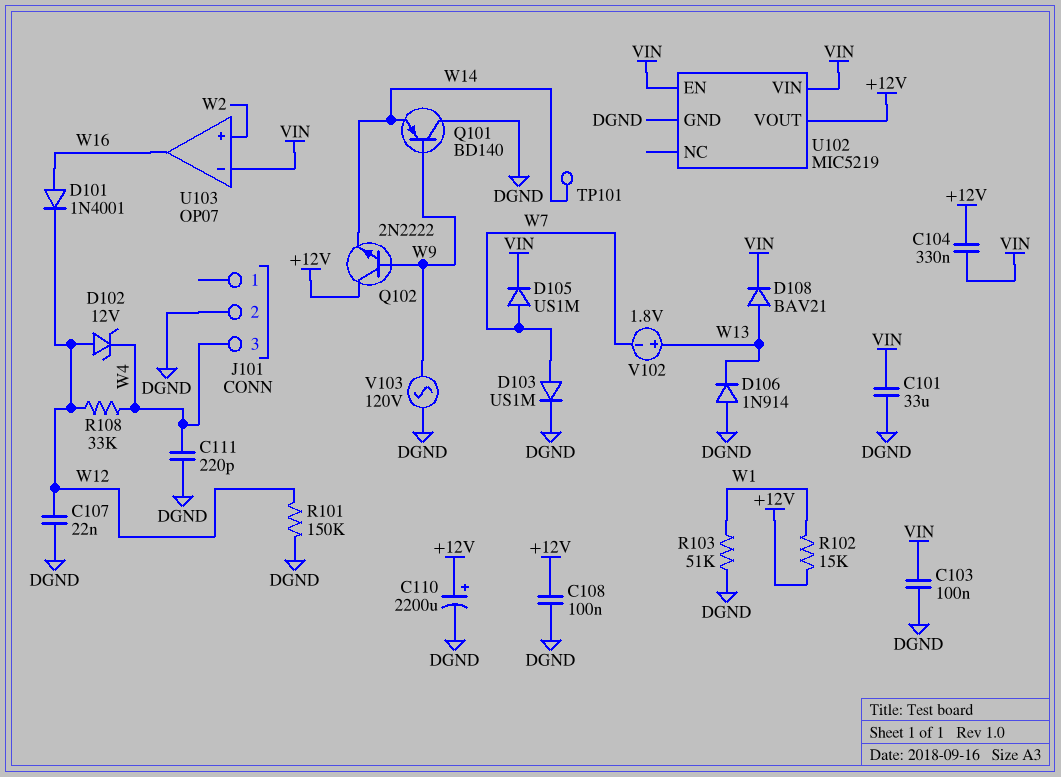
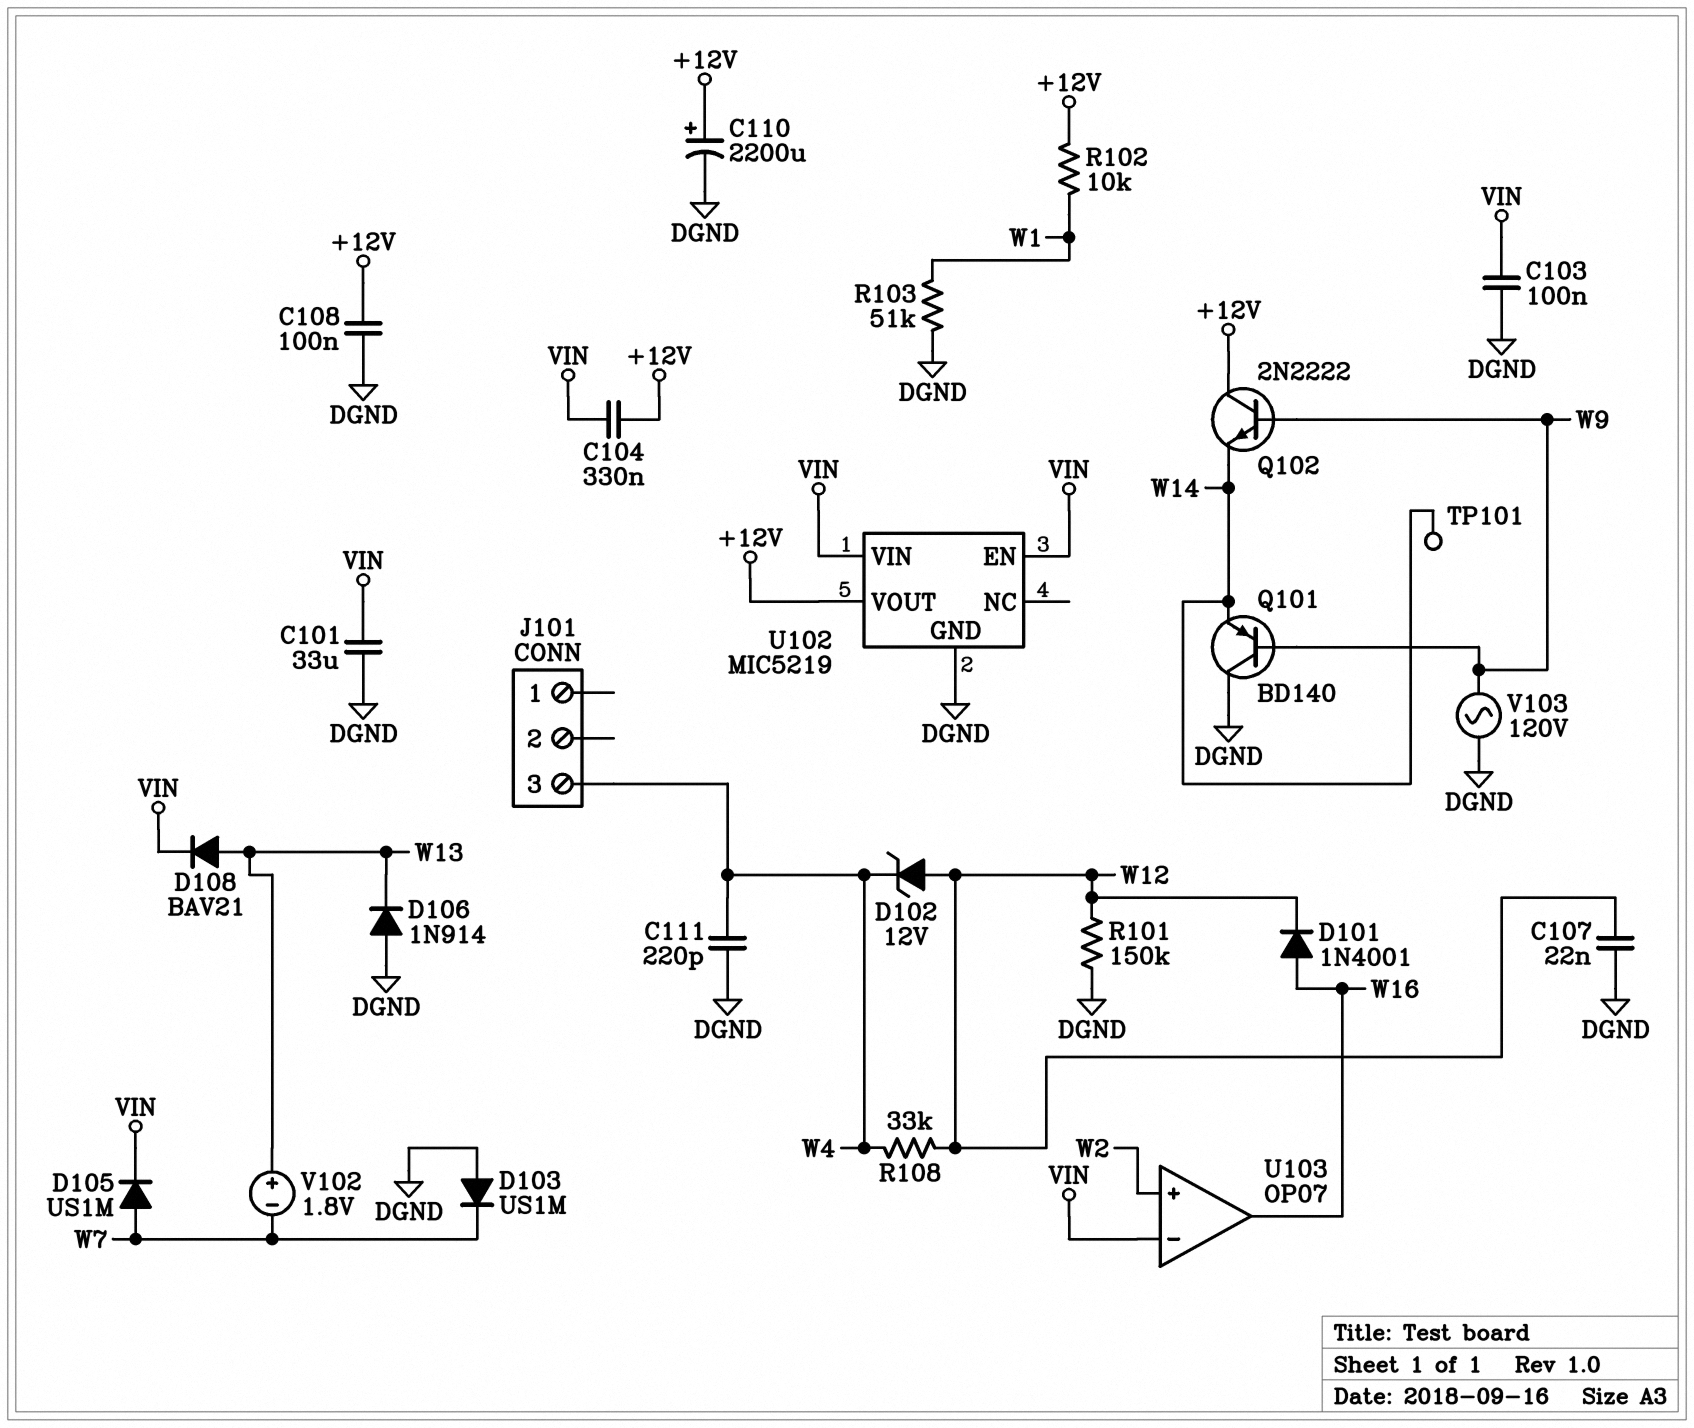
D103: diode US1M (A W7, K DGND) -> diode US1M (A DGND, K W7)
J101 pin 2: DGND -> none
R102: 15k (+12V, W1) -> 10k (+12V, W1)

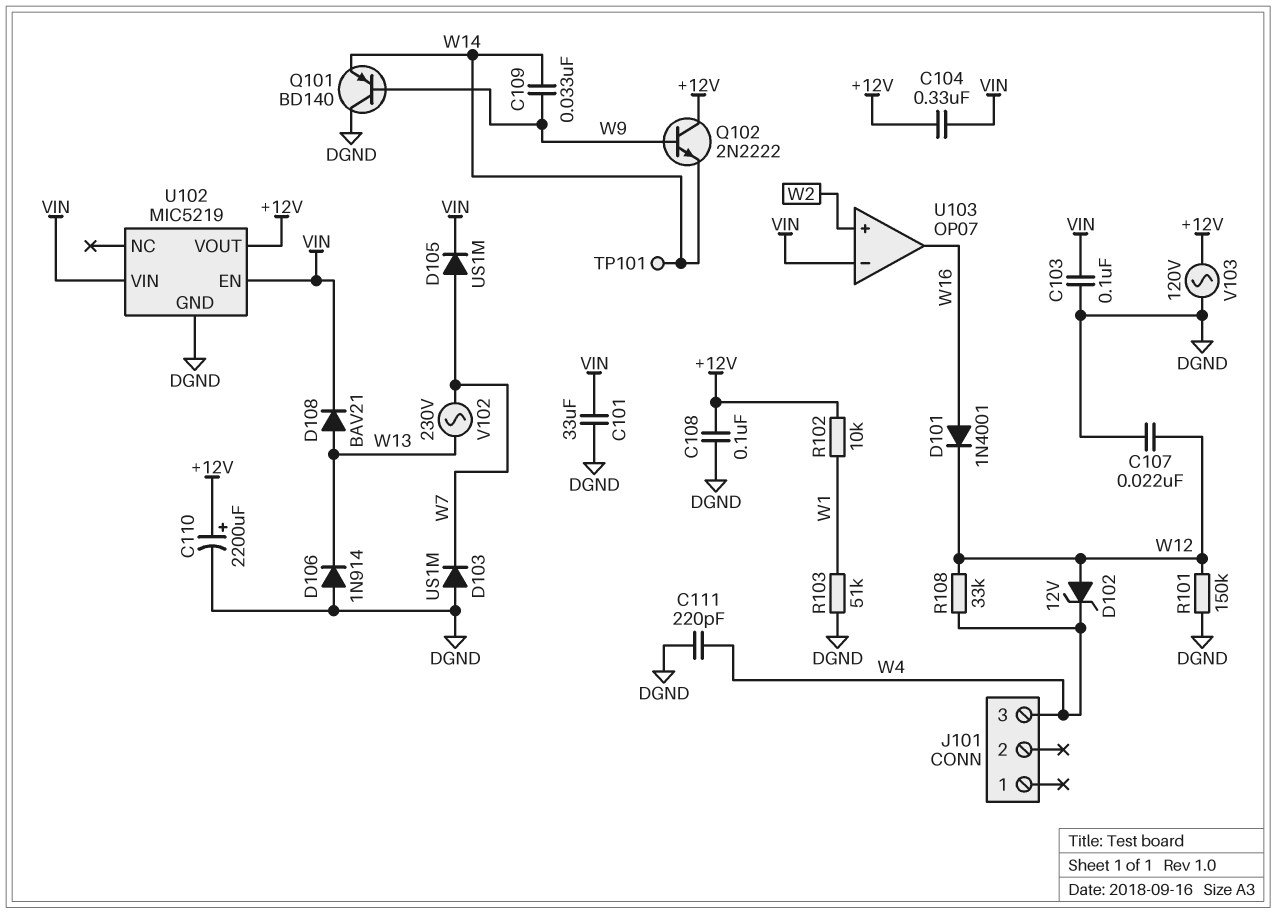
C109: none -> 33nF (W9, W14)
V102: 1.8V (plus W13, minus W7) -> AC 230V (W7, W13)
V103: AC 120V (DGND, W9) -> AC 120V (+12V, DGND)

